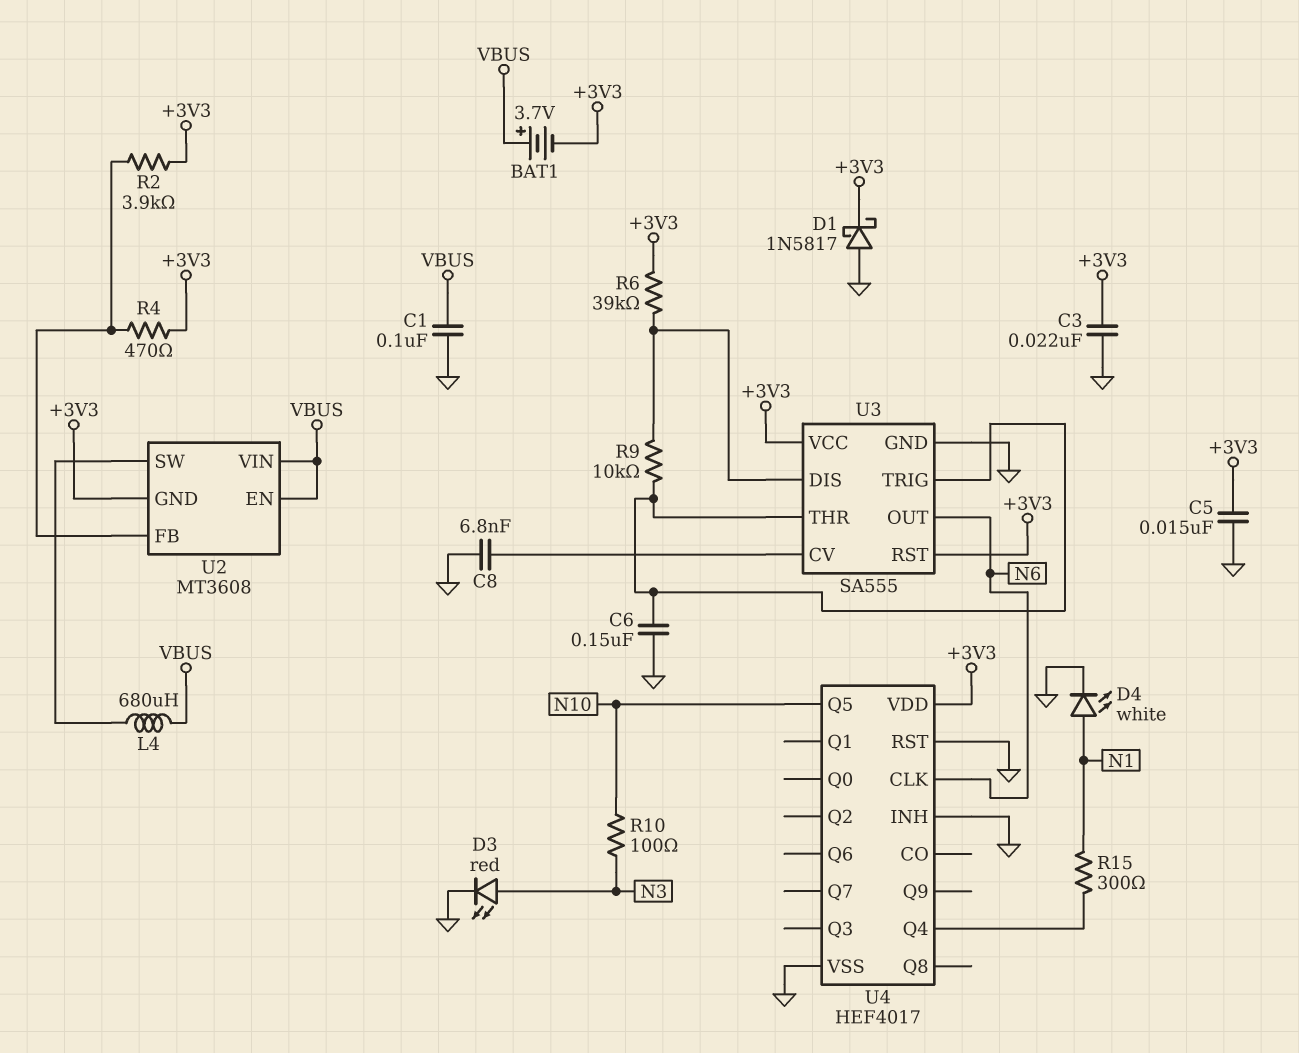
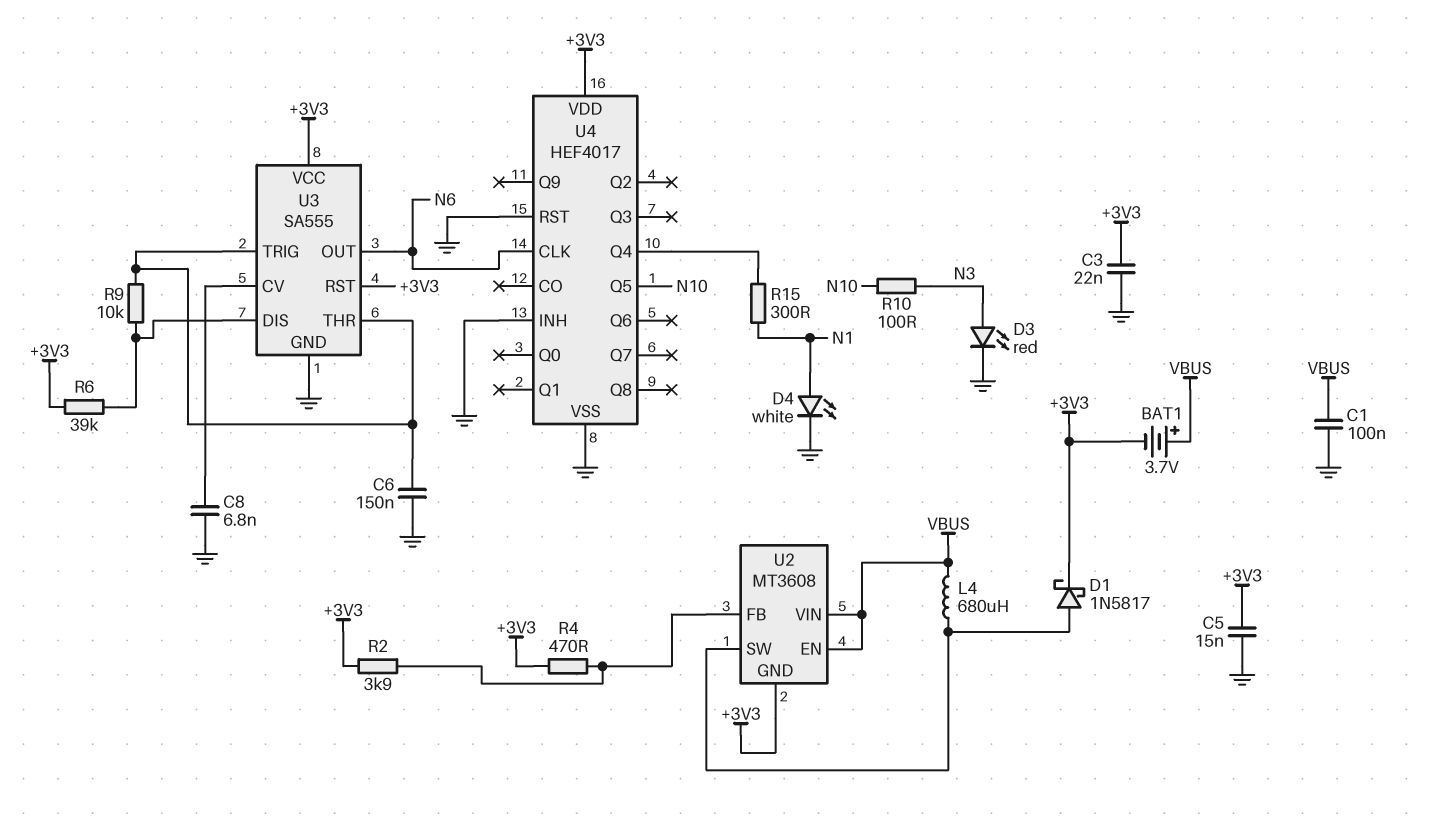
D1: schottky 1N5817 (A GND, K +3V3) -> schottky 1N5817 (A U2/SW, K +3V3)

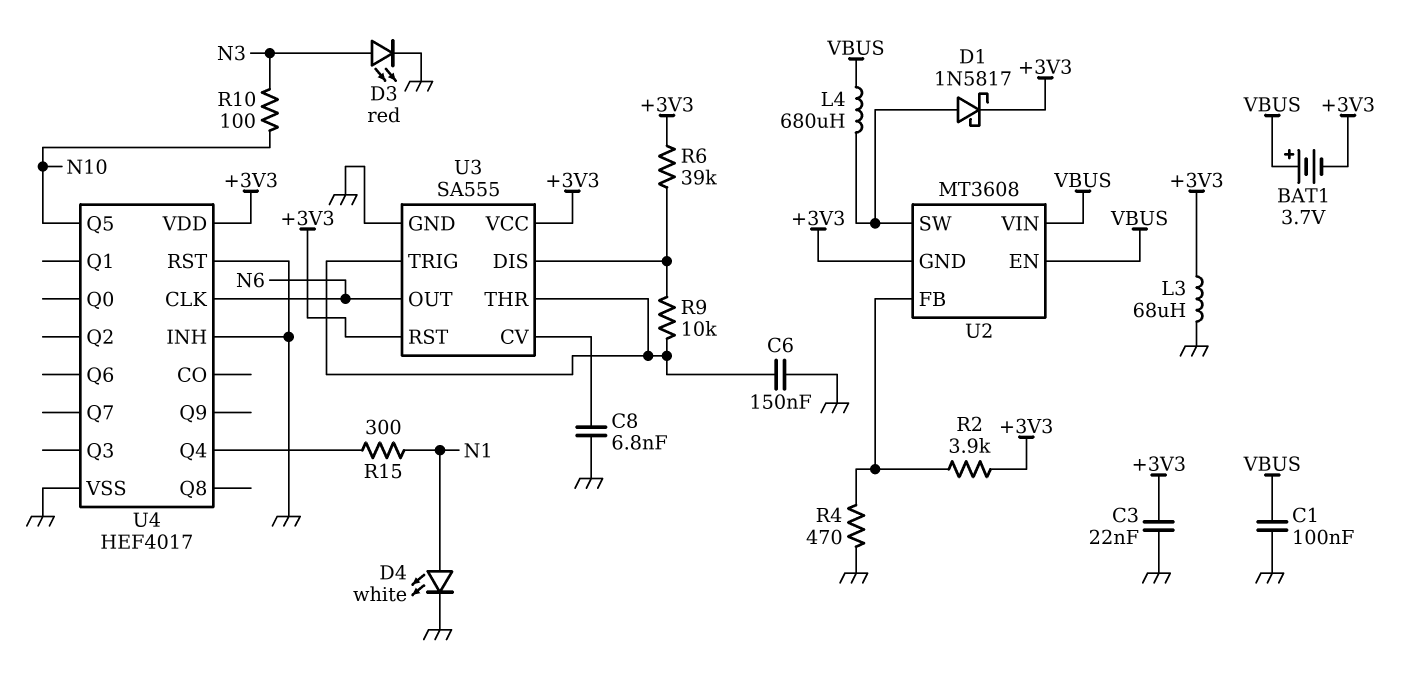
C5: 15nF (+3V3, GND) -> none
L3: none -> 68uH (+3V3, GND)
R4: 470 (+3V3, U2/FB) -> 470 (GND, U2/FB)

